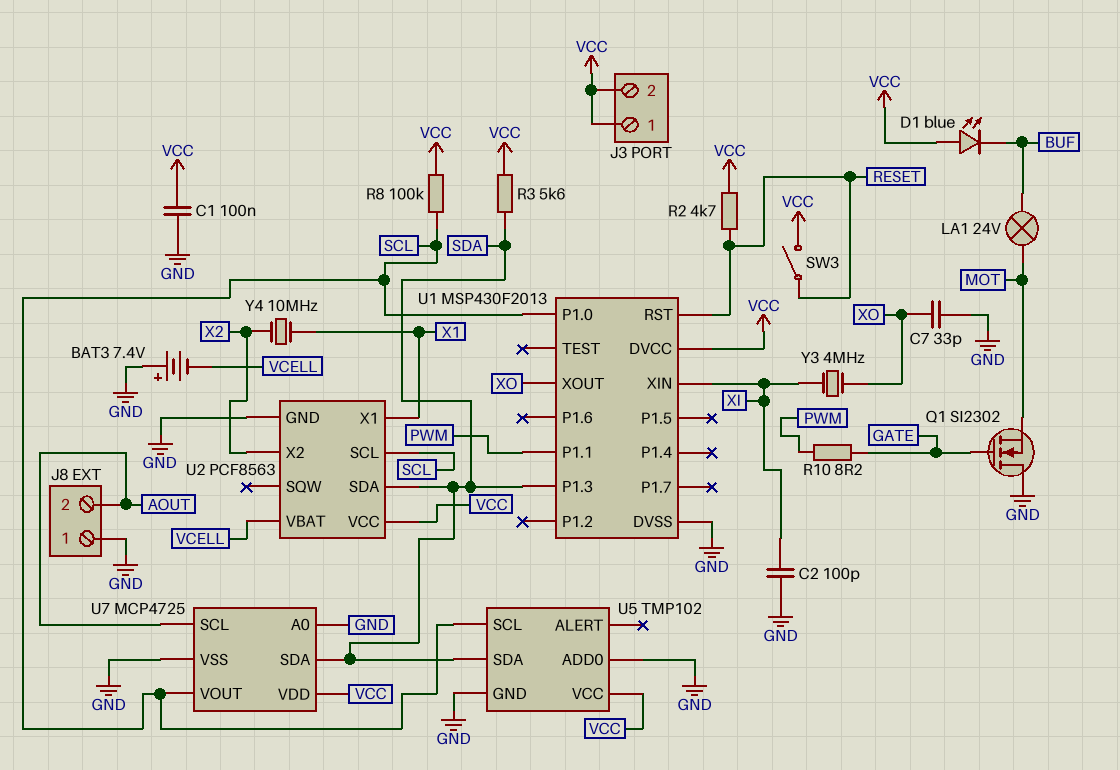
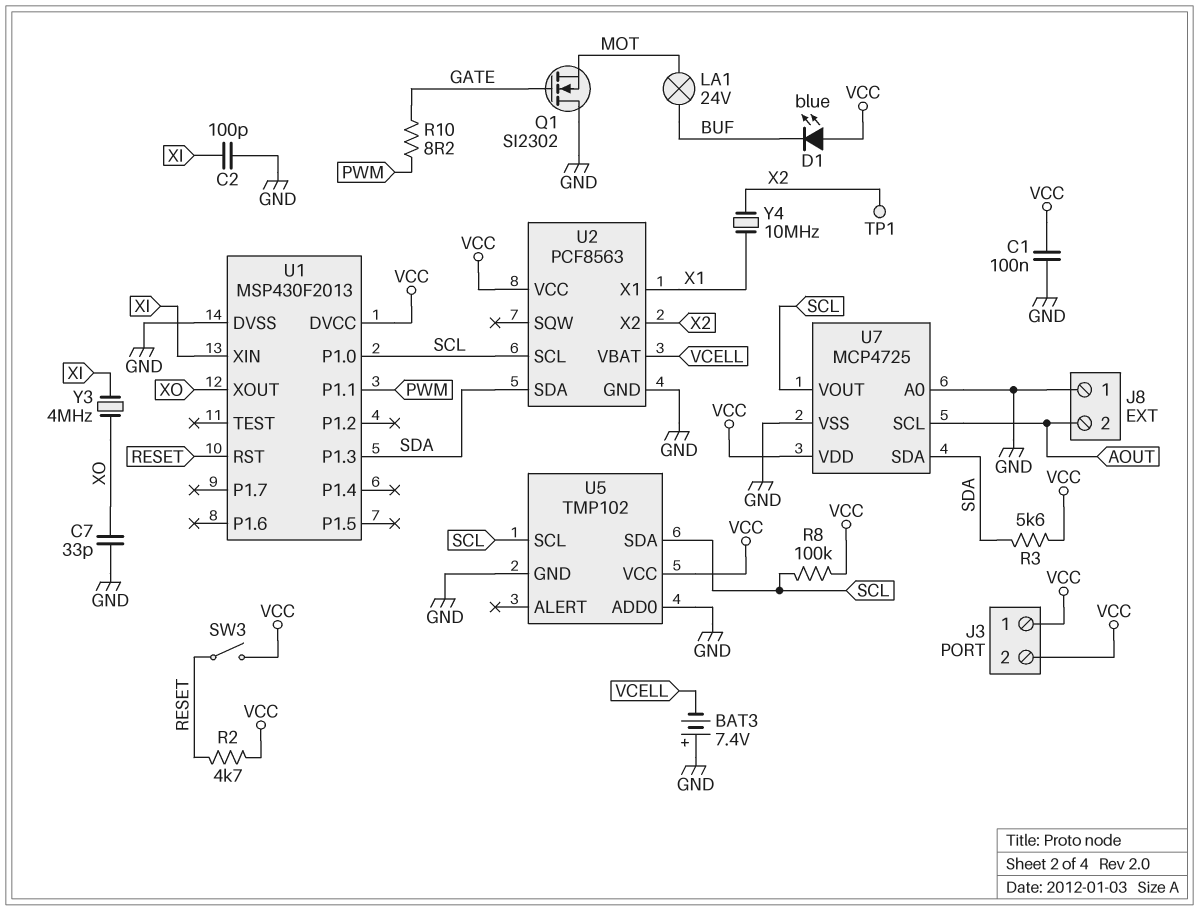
TP1: none -> test point (X2)
U5 pin SDA: SDA -> SCL

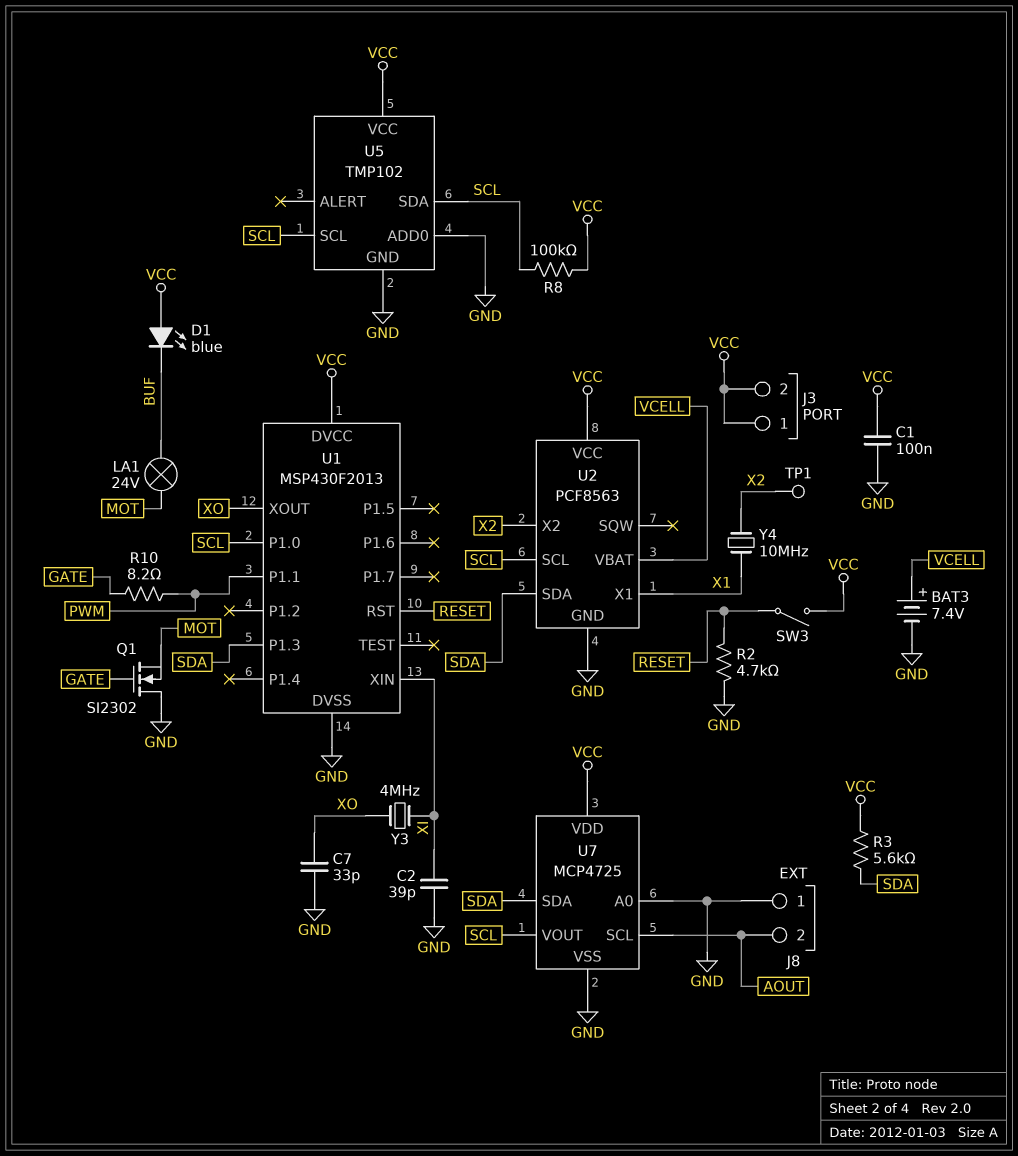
BAT3: 7.4V (plus GND, minus VCELL) -> 7.4V (plus VCELL, minus GND)
C2: 100pF (GND, XI) -> 39pF (GND, XI)
R2: 4.7k (RESET, VCC) -> 4.7k (GND, RESET)

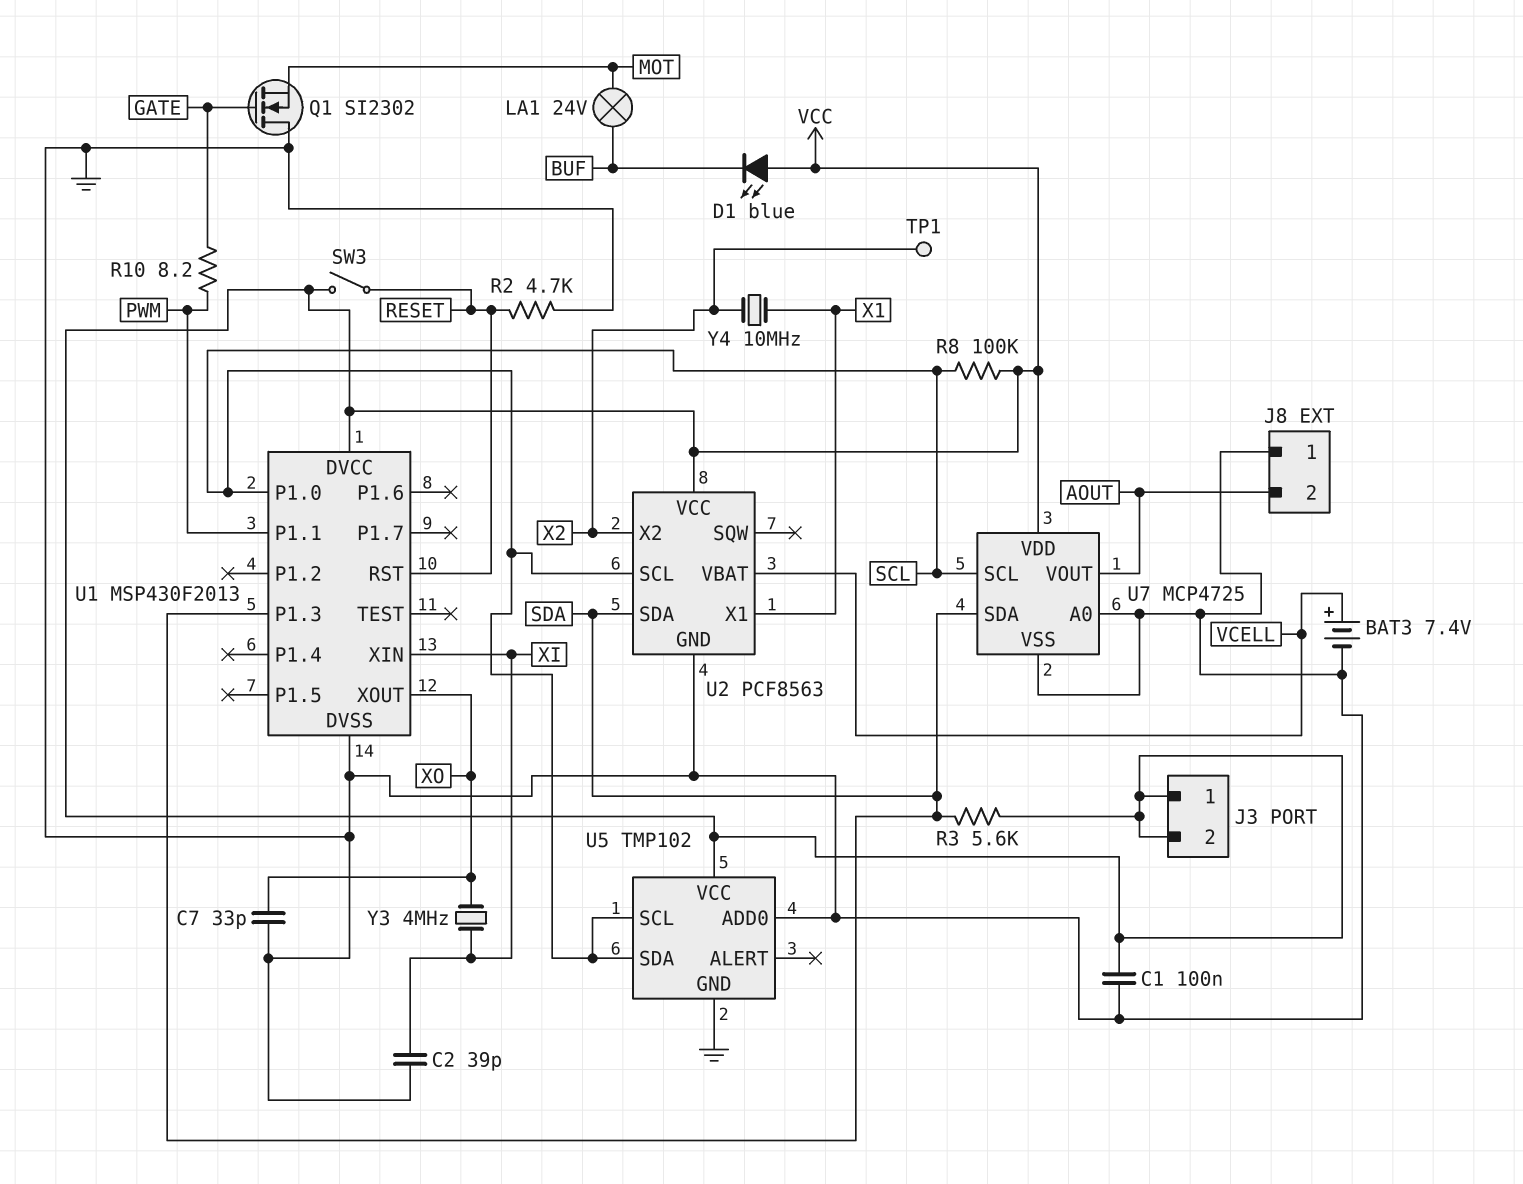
U7 pin SCL: AOUT -> SCL
U7 pin VOUT: SCL -> AOUT

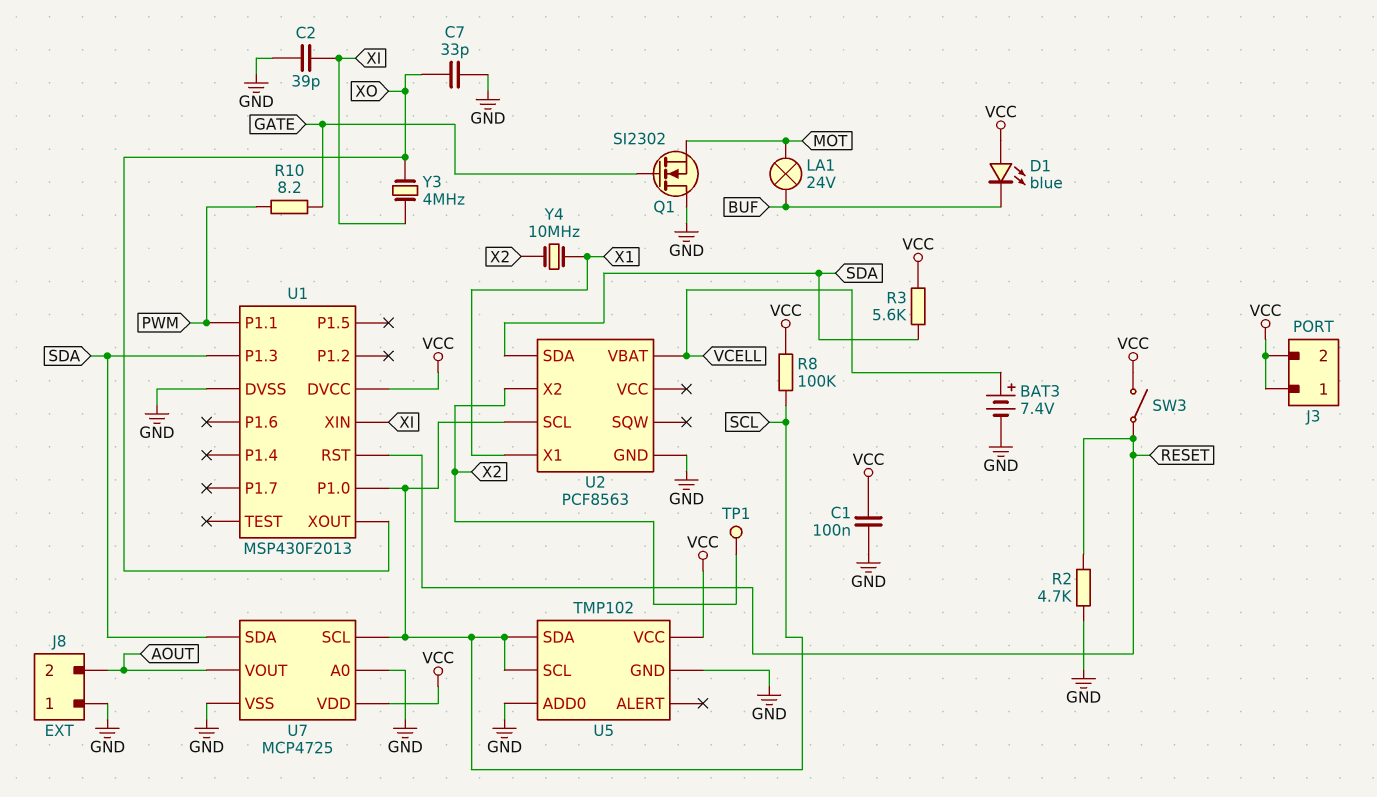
U2 pin VCC: VCC -> none

